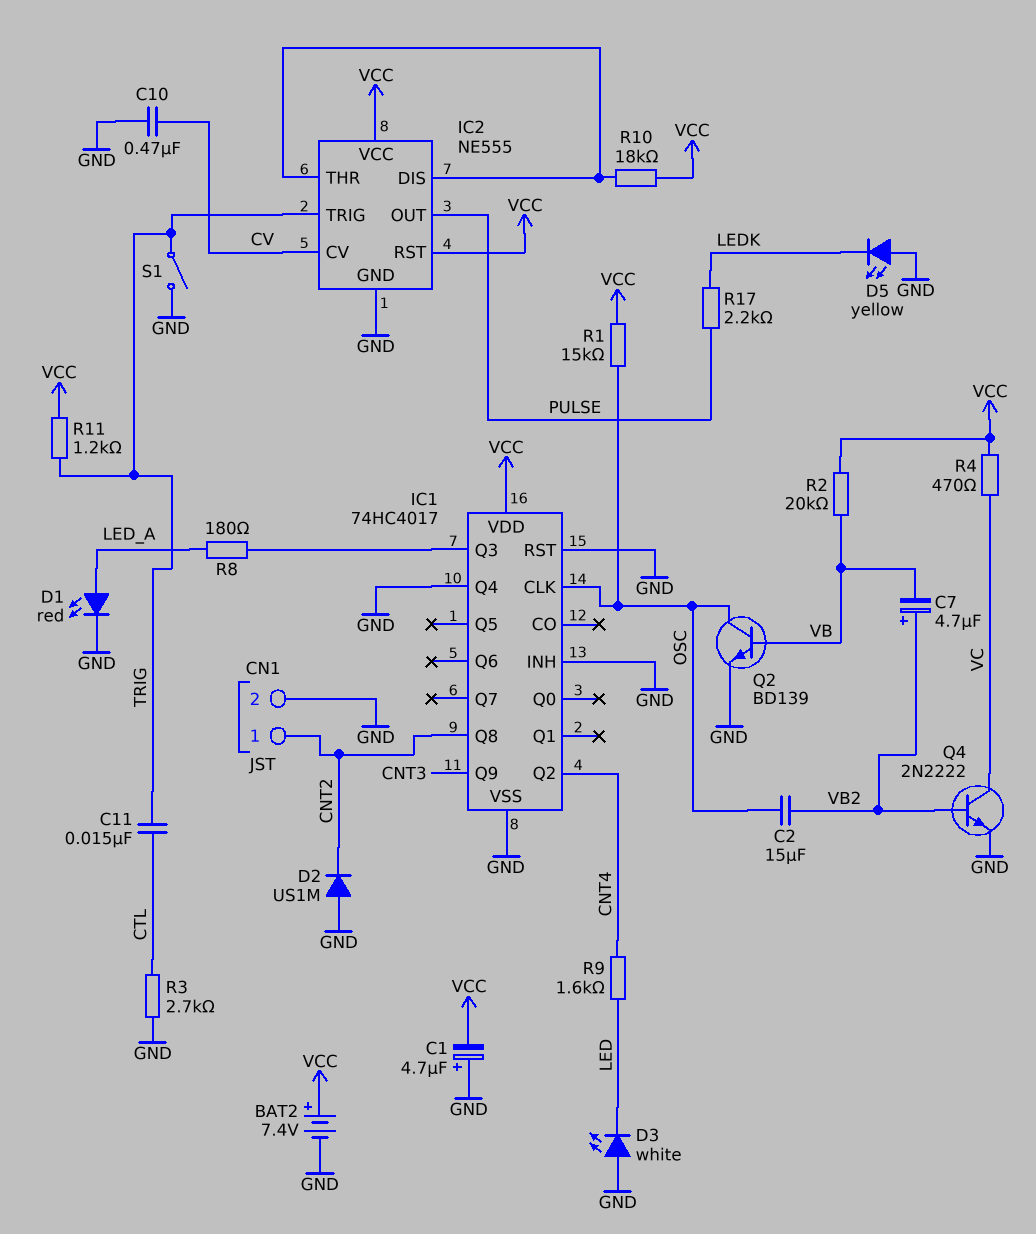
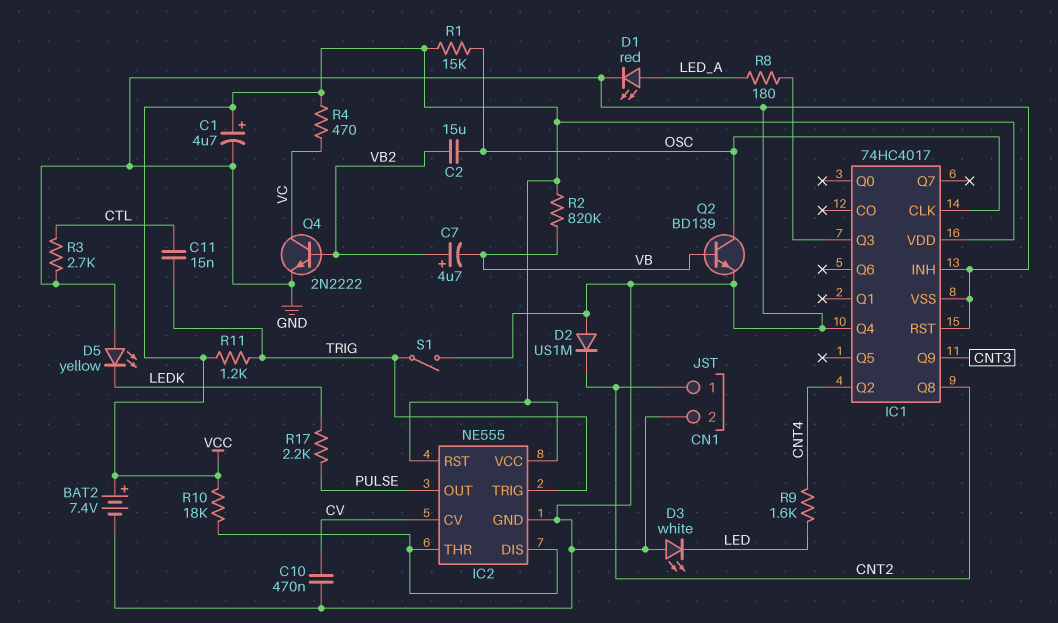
C1: 4.7uF (plus GND, minus VCC) -> 4.7uF (plus VCC, minus GND)
R2: 20k (VB, VCC) -> 820k (VB, VCC)

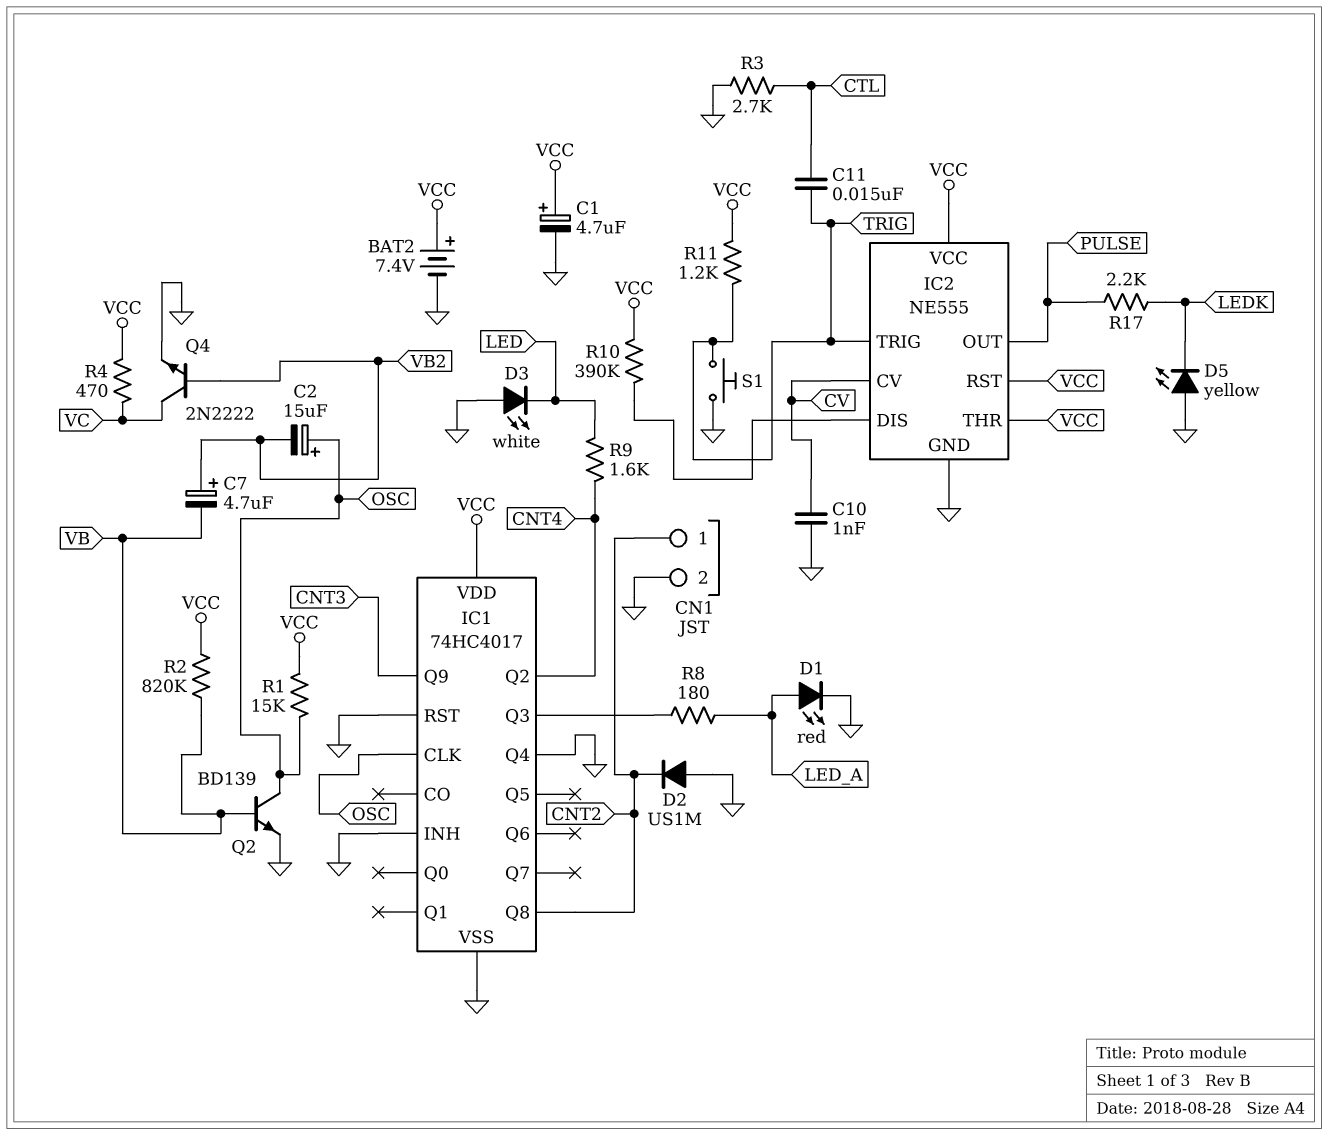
C2: 15uF (OSC, VB2) -> 15uF (plus OSC, minus VB2)
C10: 470nF (CV, GND) -> 1nF (CV, GND)
IC2 pin THR: IC2/DIS -> VCC
R10: 18k (IC2/DIS, VCC) -> 390k (IC2/DIS, VCC)
S1: switch (GND, TRIG) -> button (GND, TRIG)

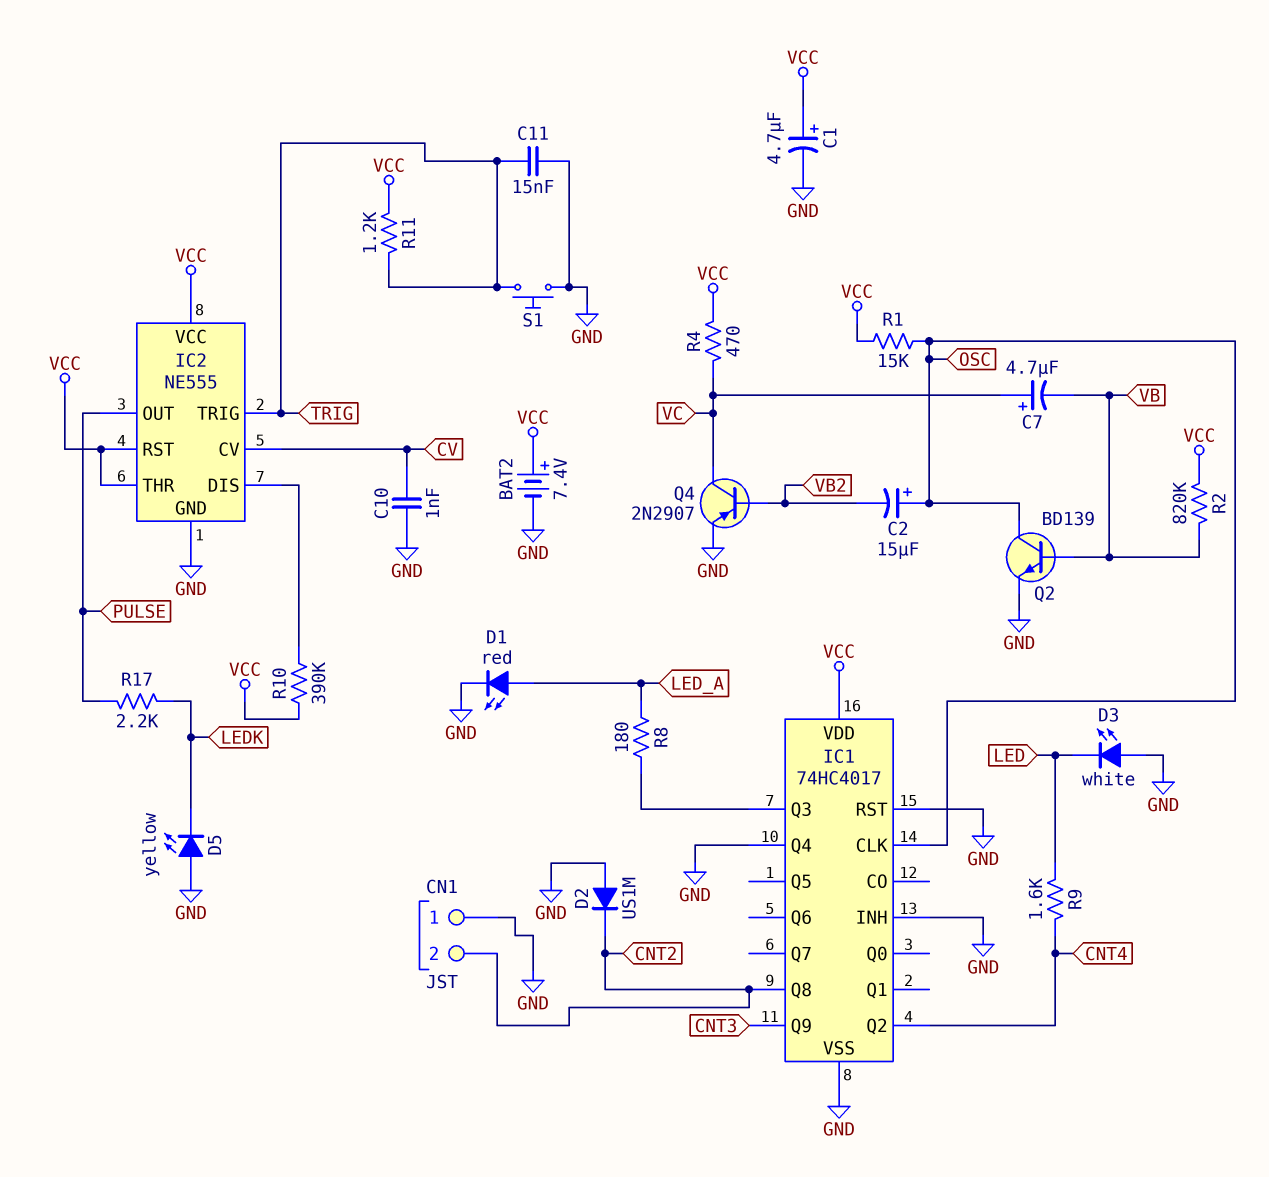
C7: 4.7uF (plus VB2, minus VB) -> 4.7uF (plus VC, minus VB)
C11: 15nF (CTL, TRIG) -> 15nF (GND, TRIG)
CN1 pin 1: CNT2 -> GND
CN1 pin 2: GND -> CNT2
Q4: NPN 2N2222 (B VB2, C VC, E GND) -> PNP 2N2907 (B VB2, C VC, E GND)
R3: 2.7k (CTL, GND) -> none

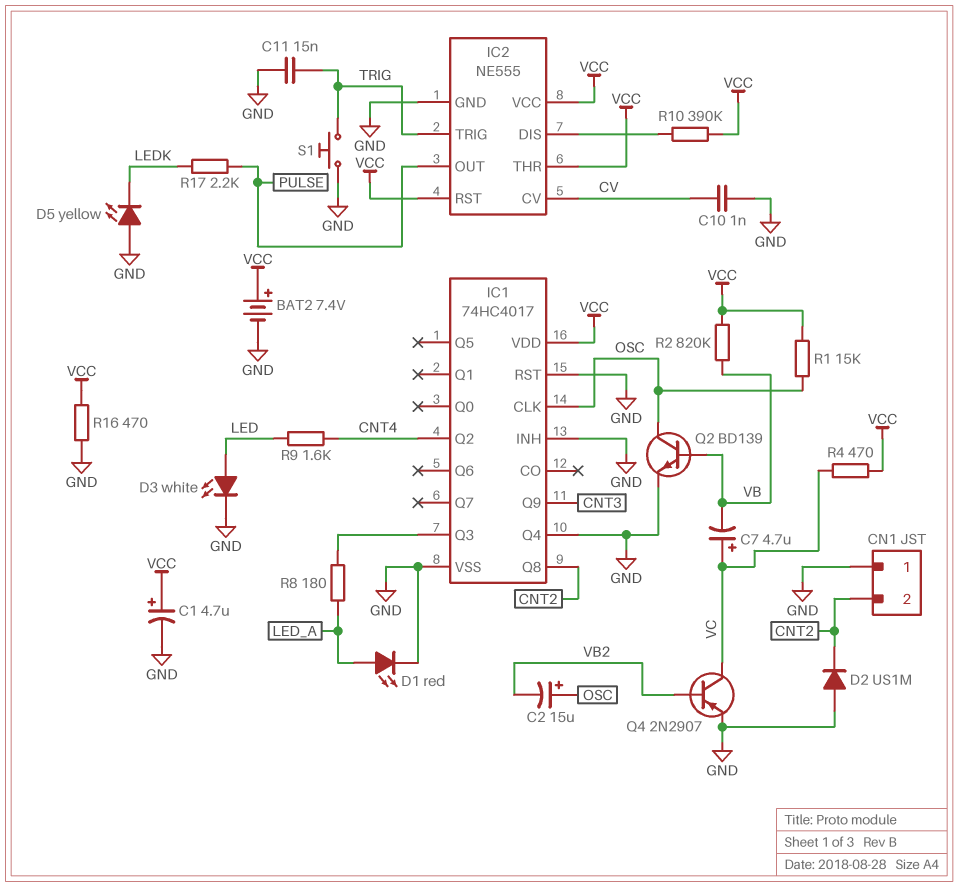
D3: LED white (A GND, K LED) -> LED white (A LED, K GND)
R11: 1.2k (TRIG, VCC) -> none
R16: none -> 470 (GND, VCC)

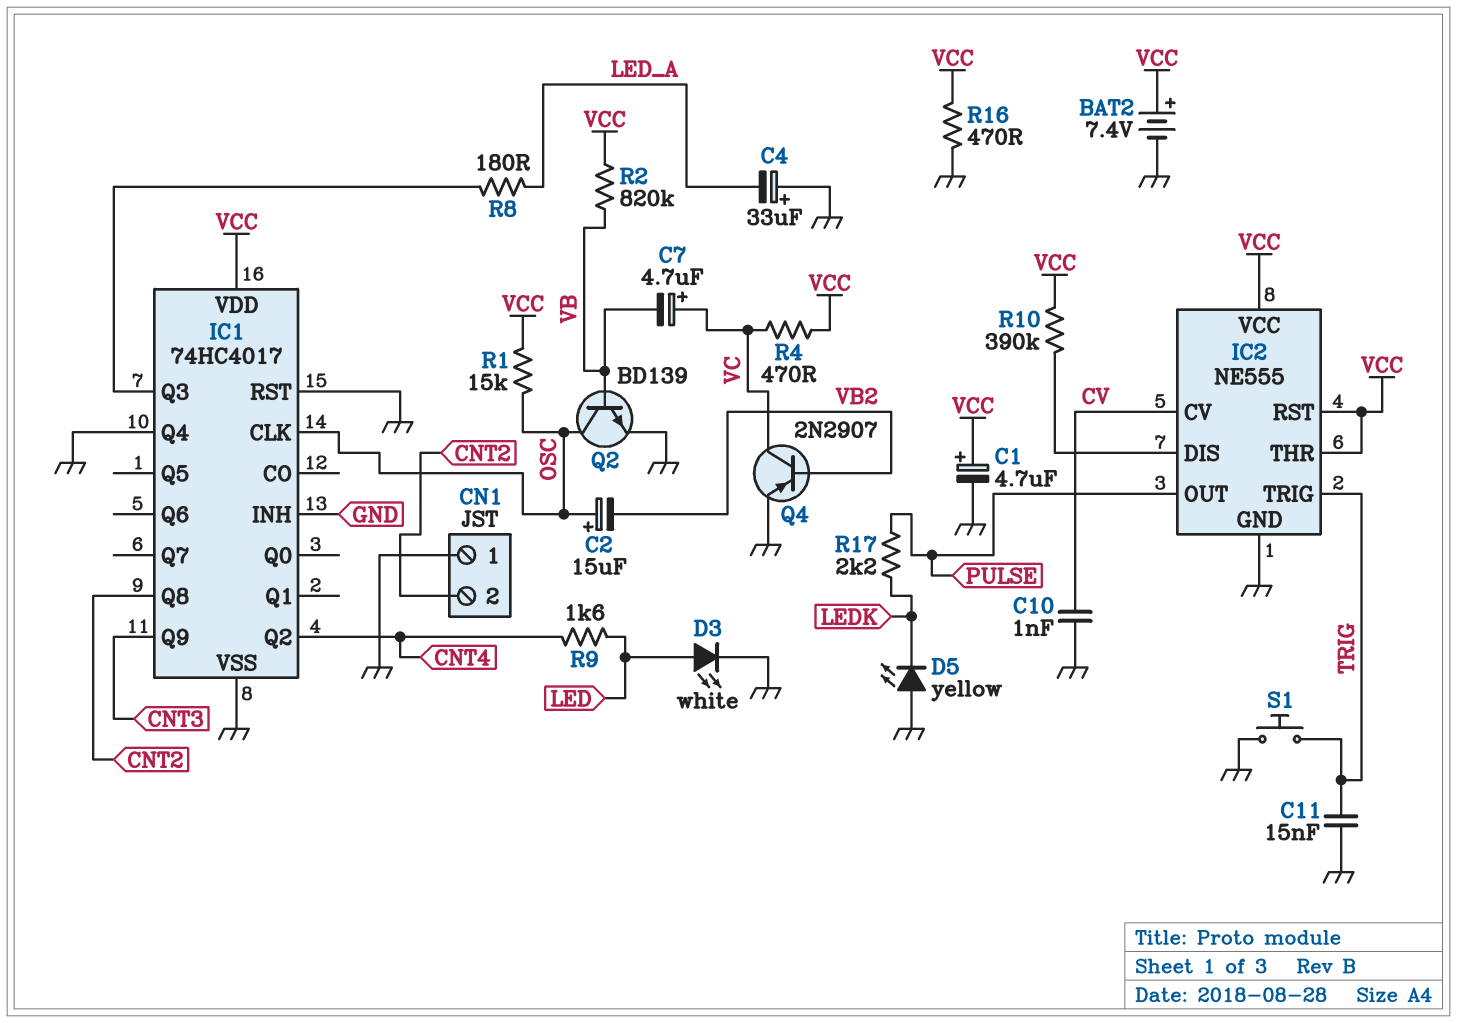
C4: none -> 33uF (plus GND, minus LED_A)
D1: LED red (A LED_A, K GND) -> none
D2: diode US1M (A GND, K CNT2) -> none

